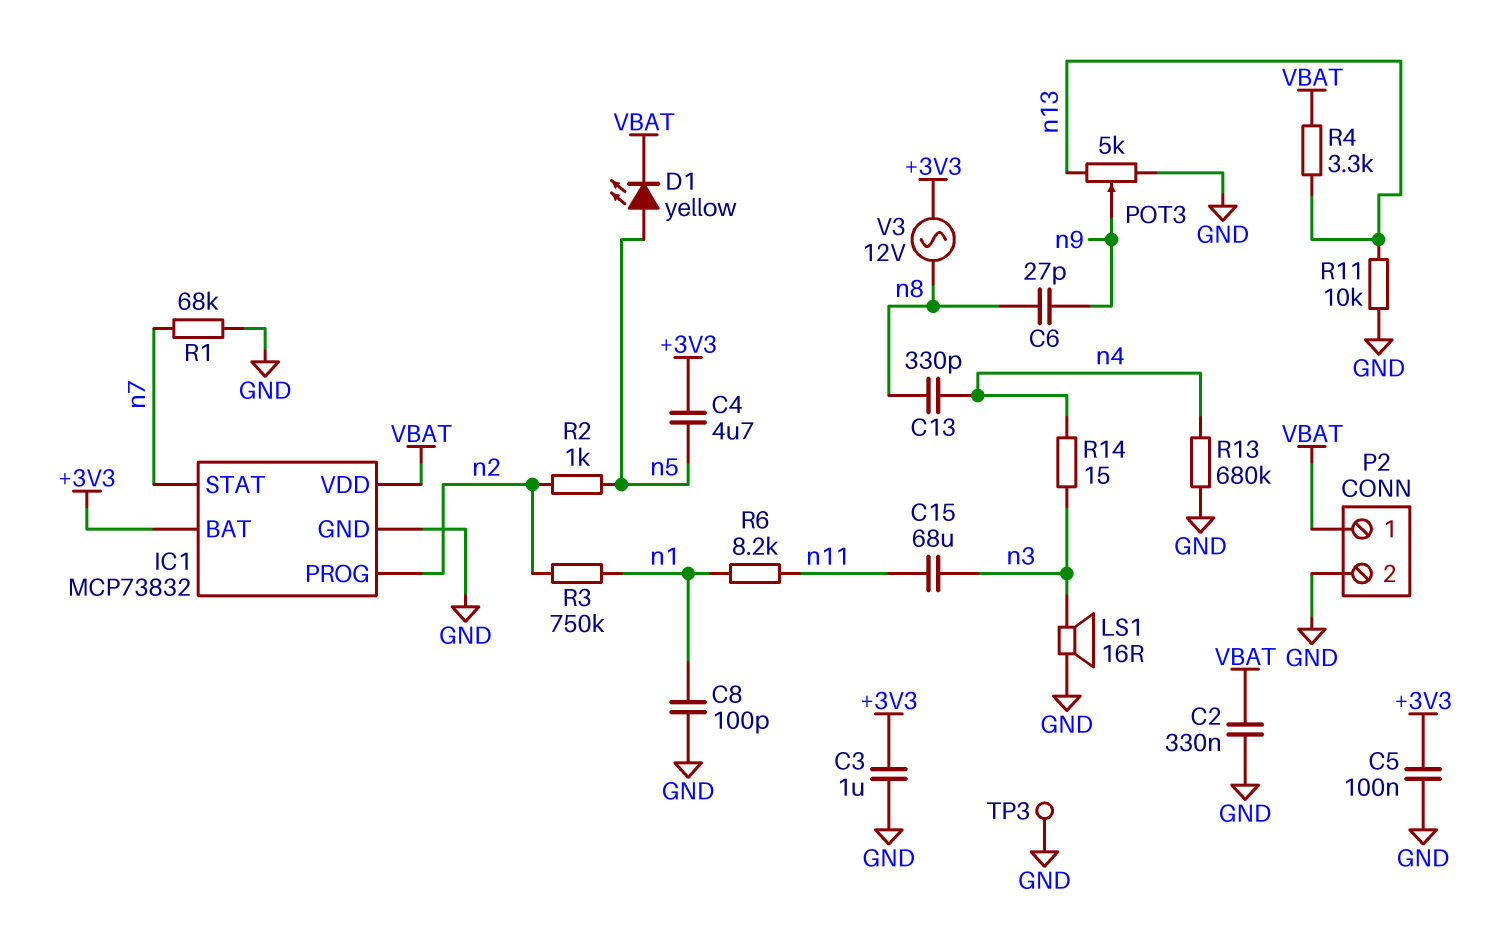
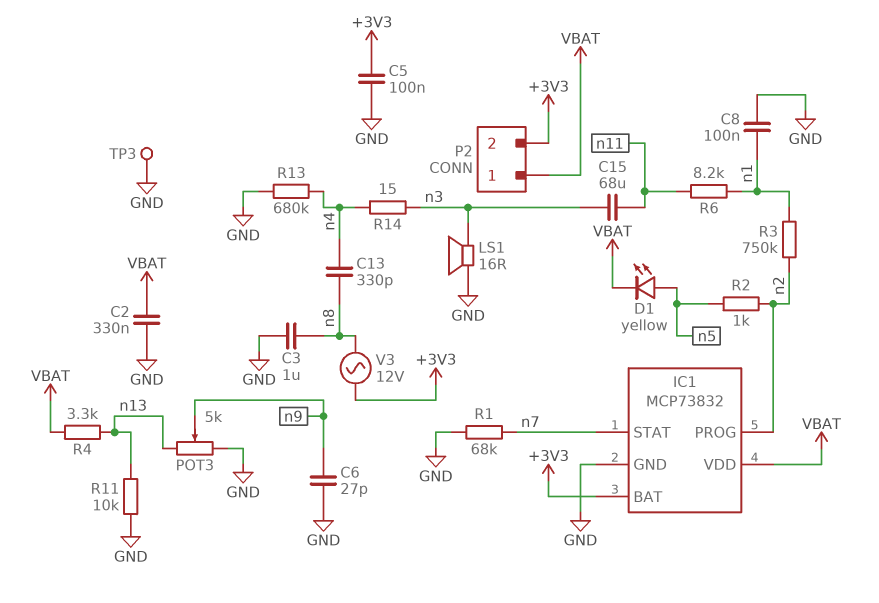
C3: 1uF (+3V3, GND) -> 1uF (GND, n8)
C4: 4.7uF (+3V3, n5) -> none
C6: 27pF (n8, n9) -> 27pF (GND, n9)
C8: 100pF (GND, n1) -> 100nF (GND, n1)
P2 pin 2: GND -> +3V3

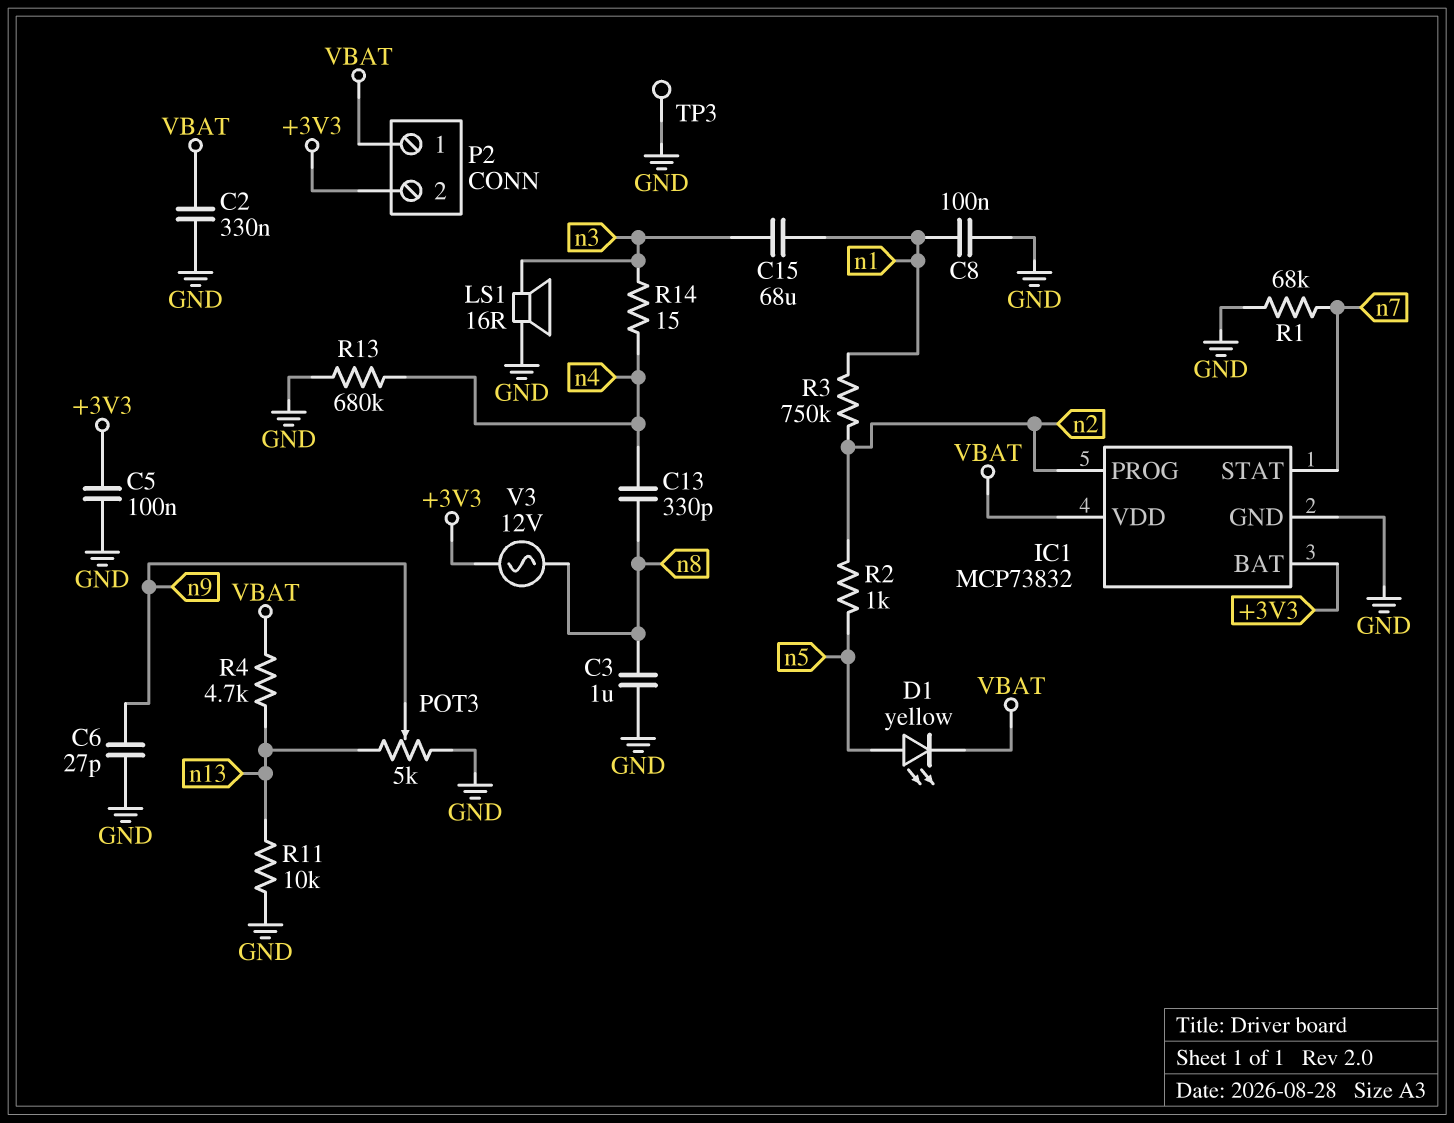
C15: 68uF (n3, n11) -> 68uF (n1, n3)
R4: 3.3k (VBAT, n13) -> 4.7k (VBAT, n13)
R6: 8.2k (n1, n11) -> none

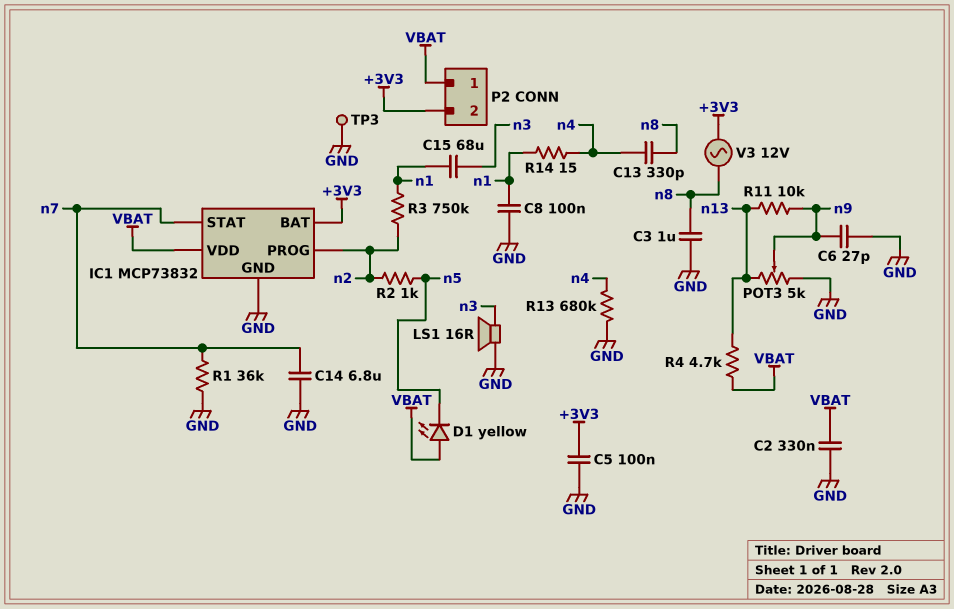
C14: none -> 6.8uF (GND, n7)
D1: LED yellow (A n5, K VBAT) -> LED yellow (A VBAT, K n5)
R1: 68k (GND, n7) -> 36k (GND, n7)
R11: 10k (GND, n13) -> 10k (n9, n13)
R14: 15 (n3, n4) -> 15 (n1, n4)

